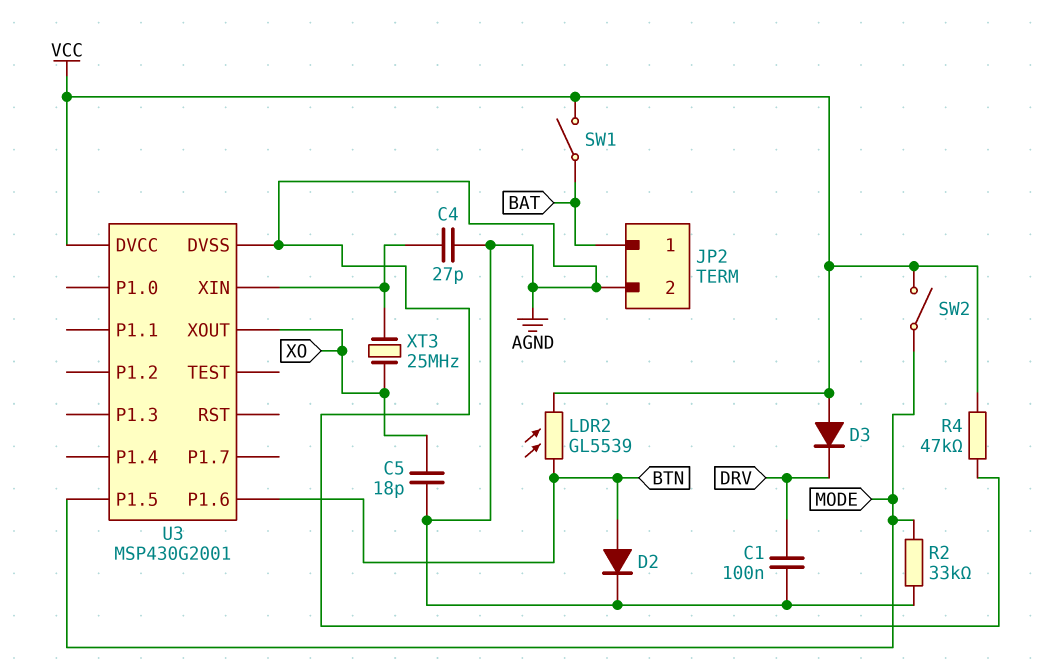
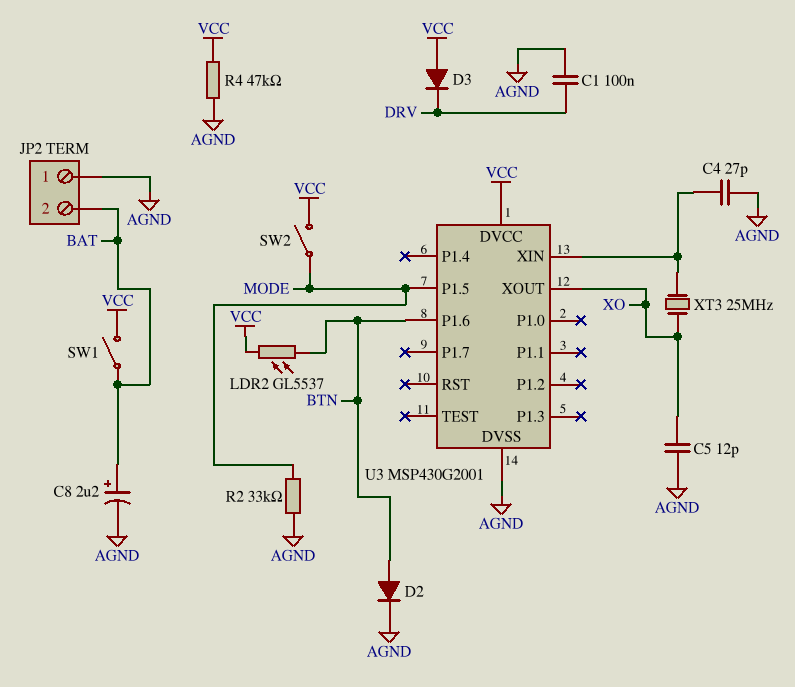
C5: 18pF (AGND, XO) -> 12pF (AGND, XO)
C8: none -> 2.2uF (plus BAT, minus AGND)
JP2 pin 1: BAT -> AGND
JP2 pin 2: AGND -> BAT
LDR2: GL5539 (BTN, VCC) -> GL5537 (BTN, VCC)

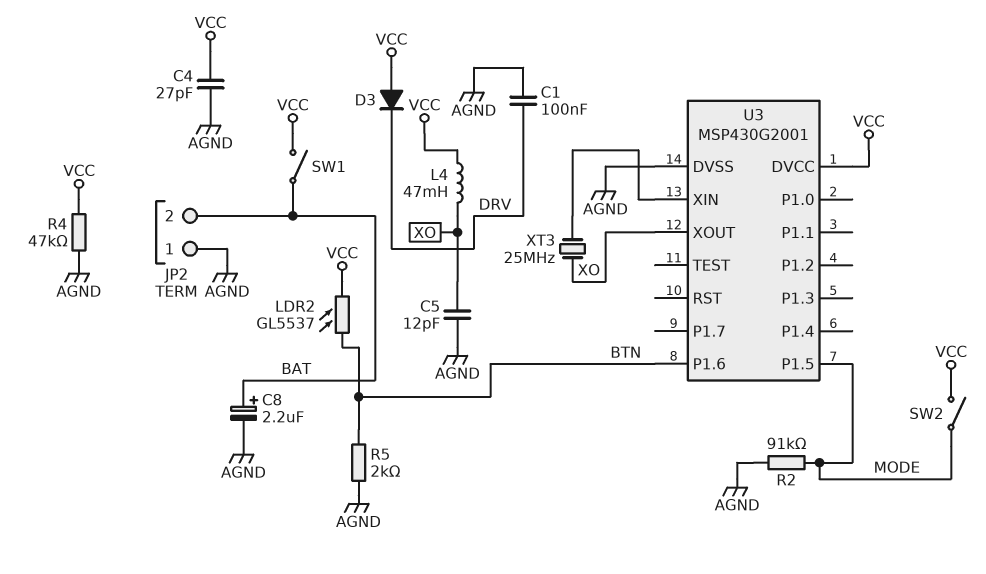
C4: 27pF (AGND, U3/XIN) -> 27pF (AGND, VCC)
D2: diode (A BTN, K AGND) -> none
L4: none -> 47mH (VCC, XO)
R2: 33k (AGND, MODE) -> 91k (AGND, MODE)
R5: none -> 2k (AGND, BTN)

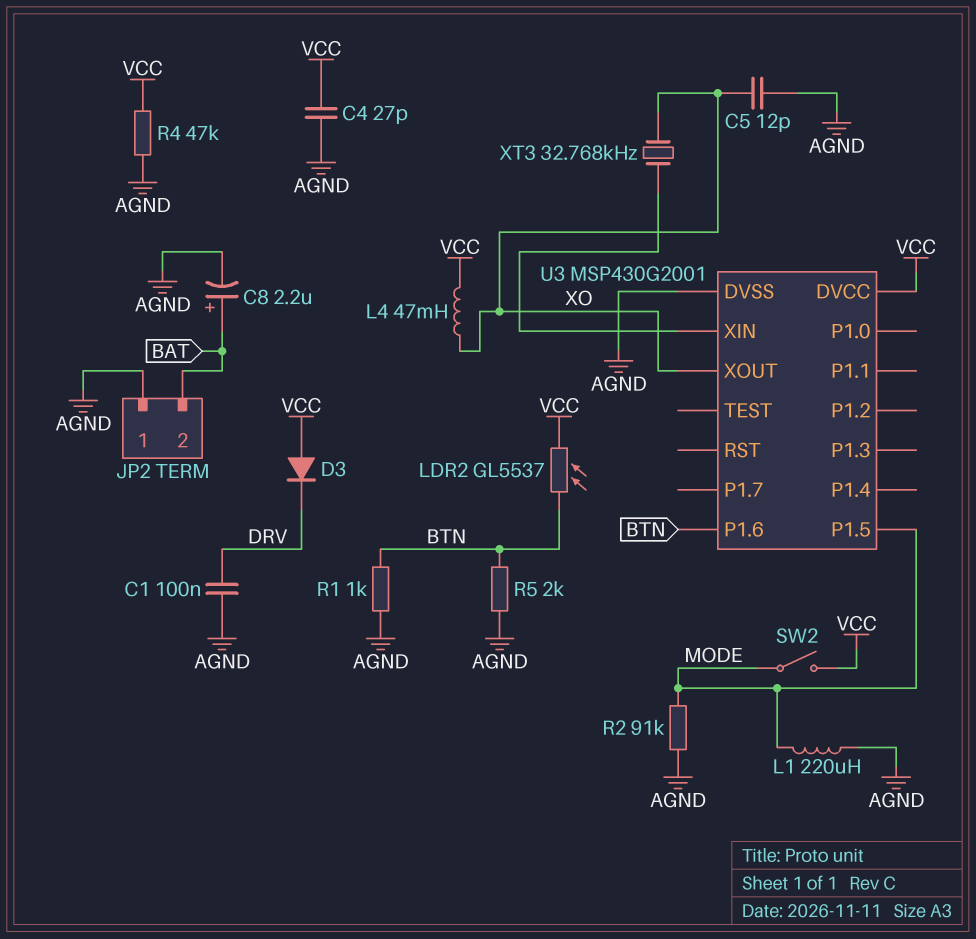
L1: none -> 220uH (AGND, MODE)
R1: none -> 1k (AGND, BTN)
SW1: switch (BAT, VCC) -> none
XT3: 25MHz (U3/XIN, XO) -> 32.768kHz (U3/XIN, XO)

